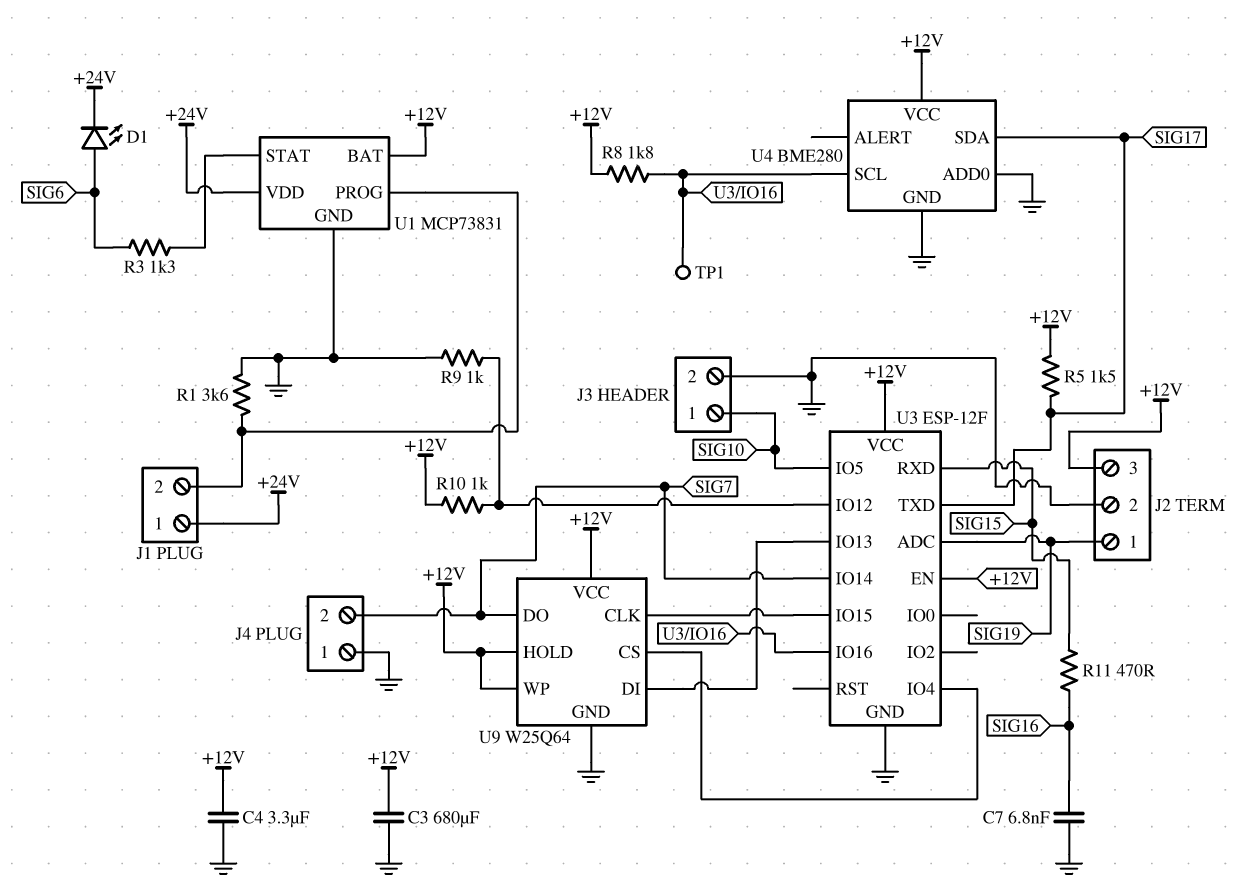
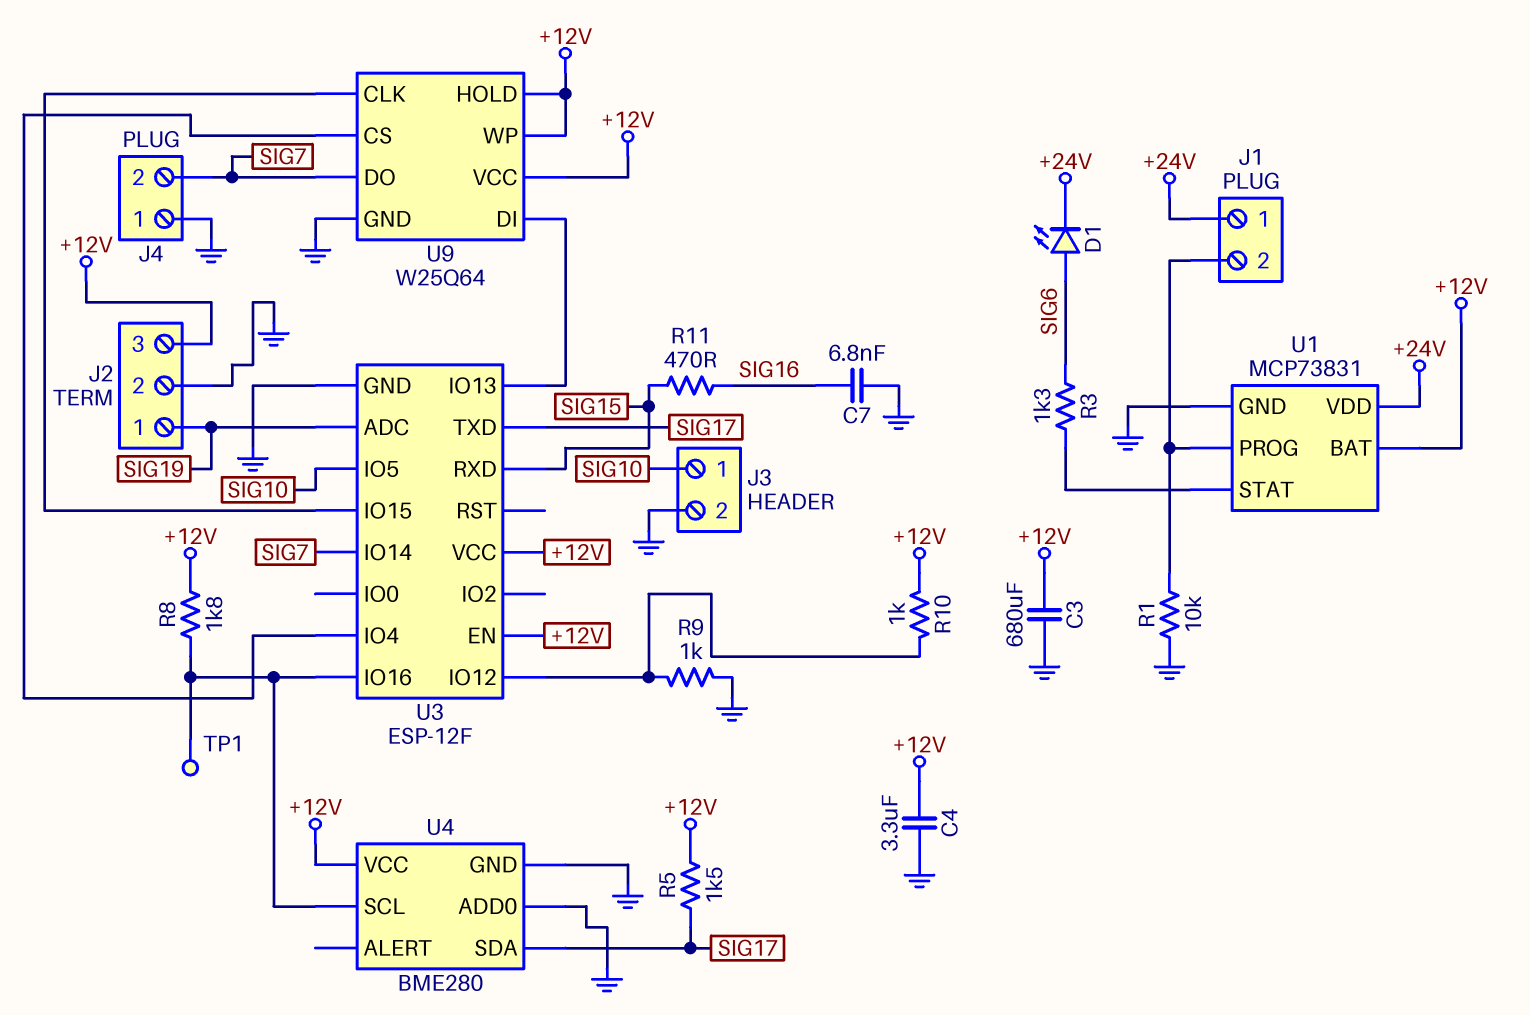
R1: 3.6k (GND, J1/2) -> 10k (GND, J1/2)

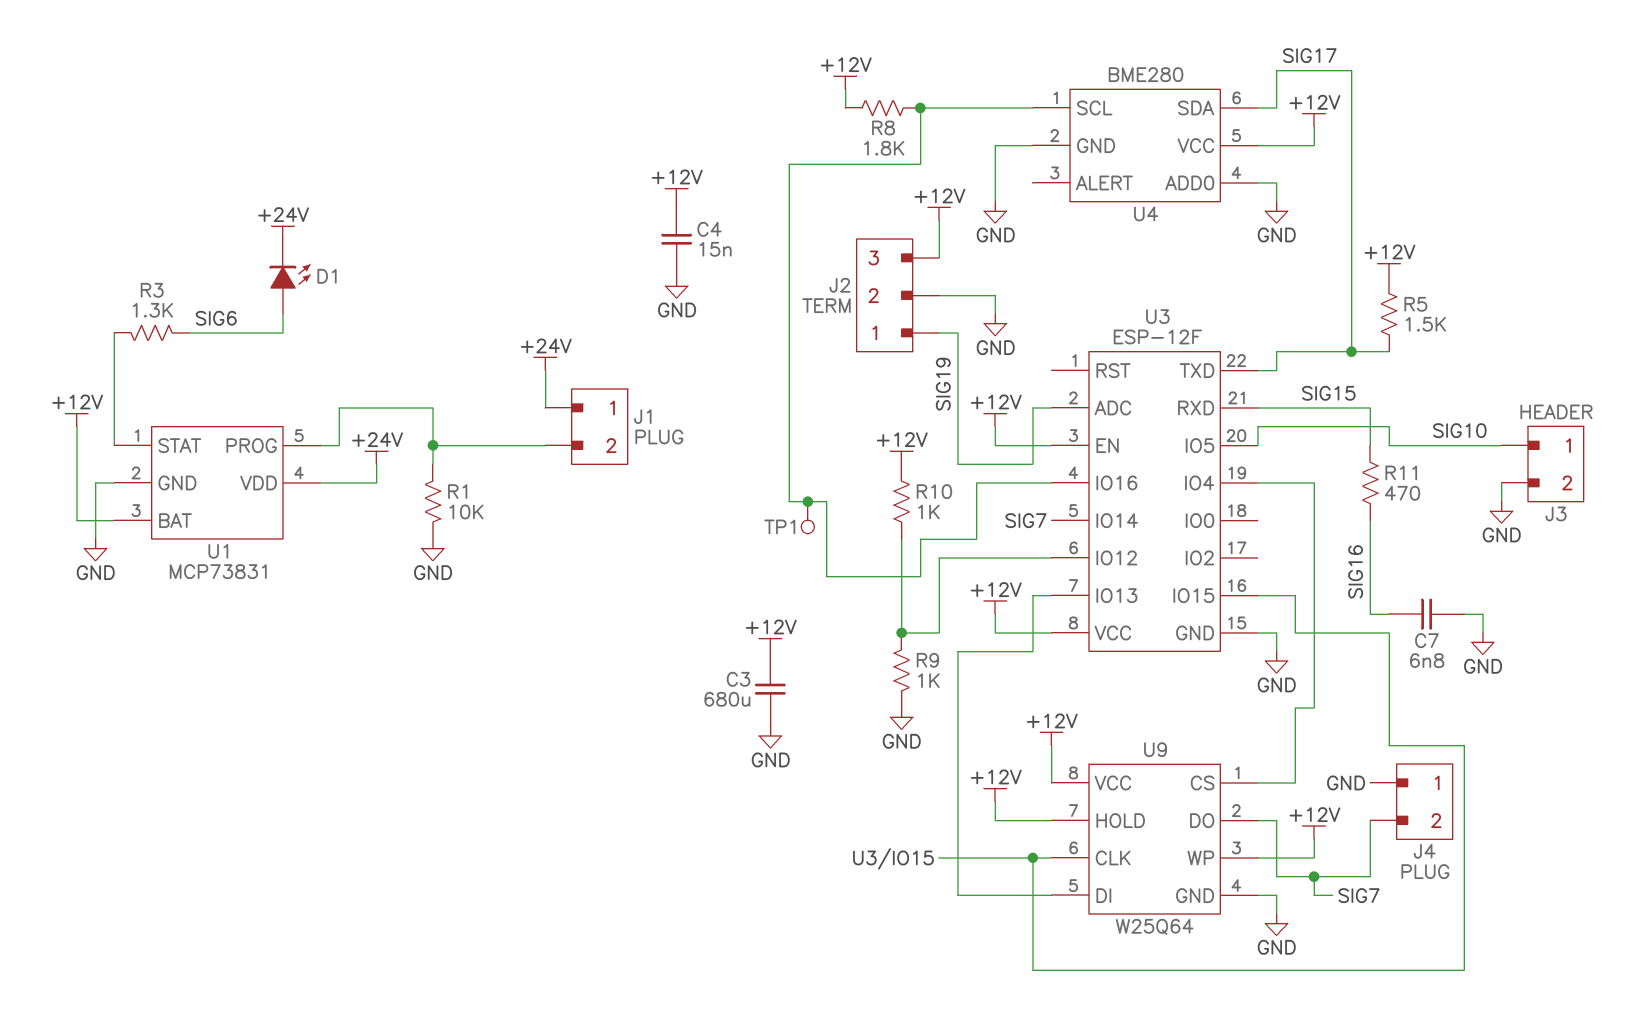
C4: 3.3uF (+12V, GND) -> 15nF (+12V, GND)

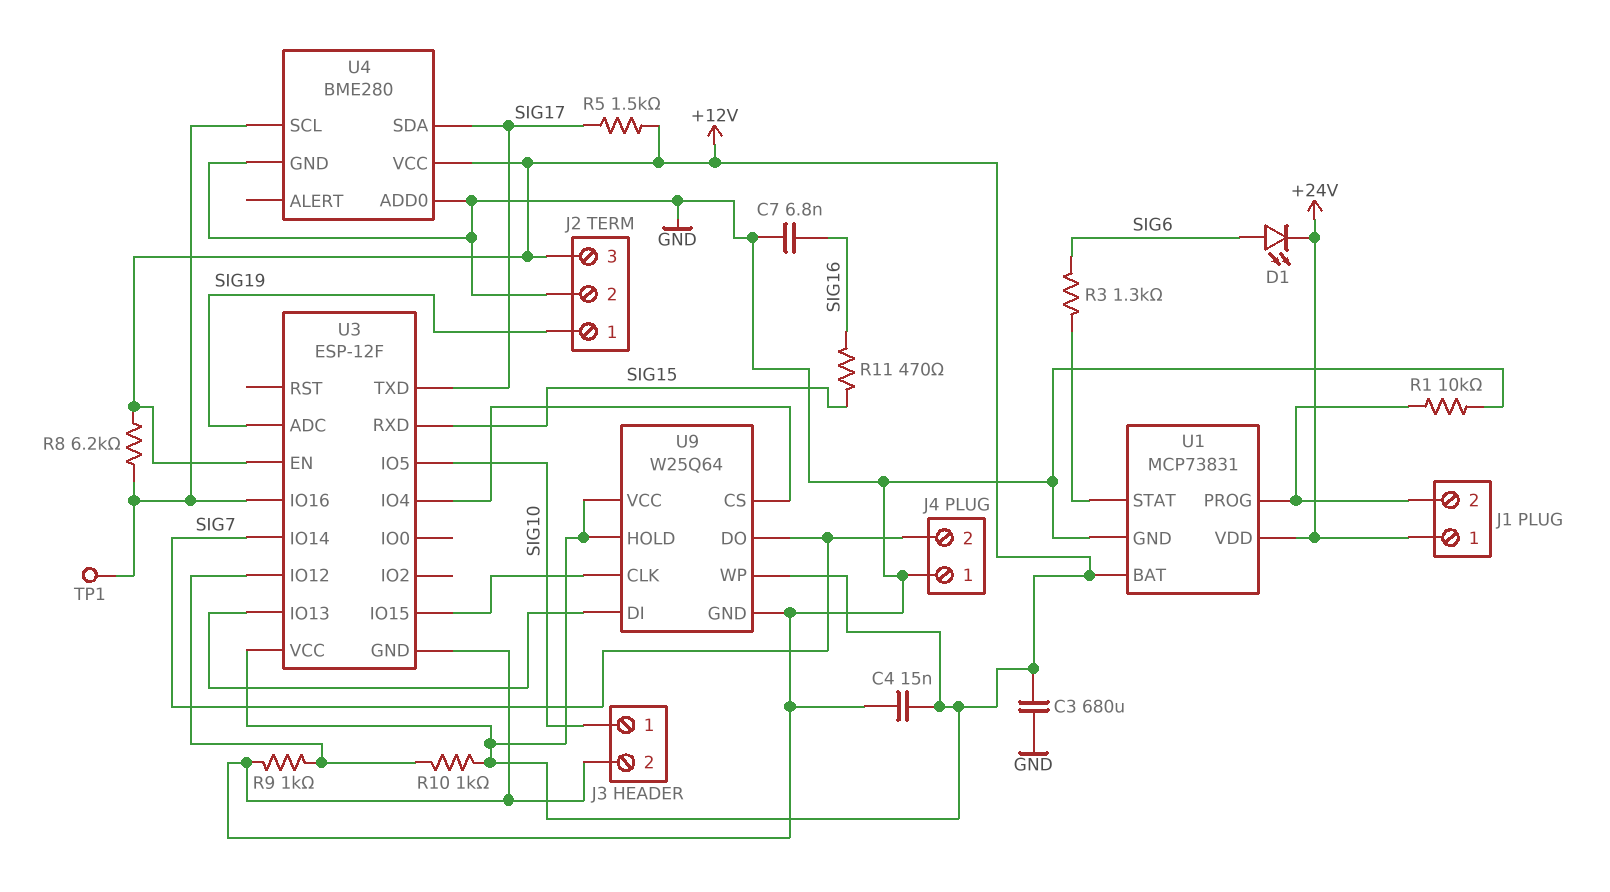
R8: 1.8k (+12V, U3/IO16) -> 6.2k (+12V, U3/IO16)

